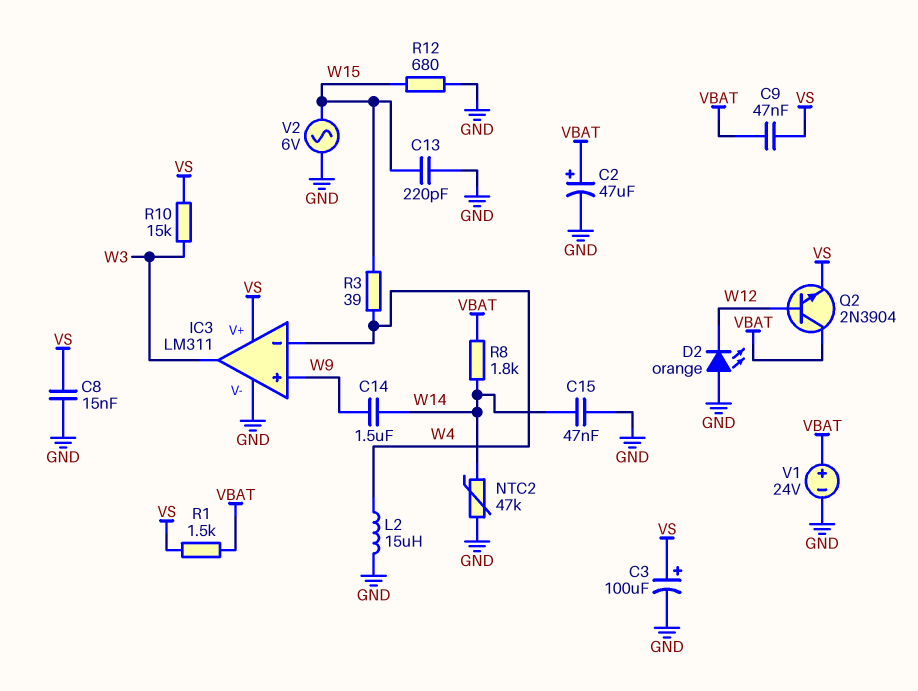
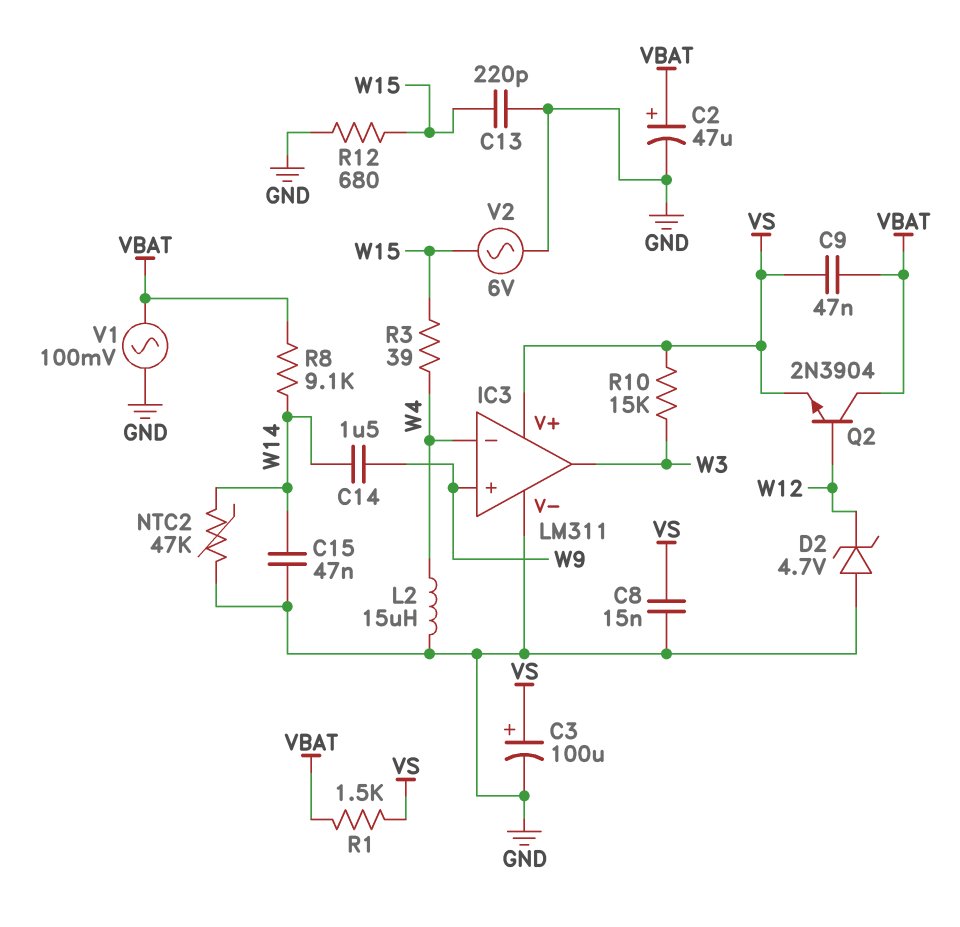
D2: LED orange (A GND, K W12) -> zener 4.7V (A GND, K W12)
R8: 1.8k (VBAT, W14) -> 9.1k (VBAT, W14)
V1: 24V (plus VBAT, minus GND) -> AC 100mV (GND, VBAT)

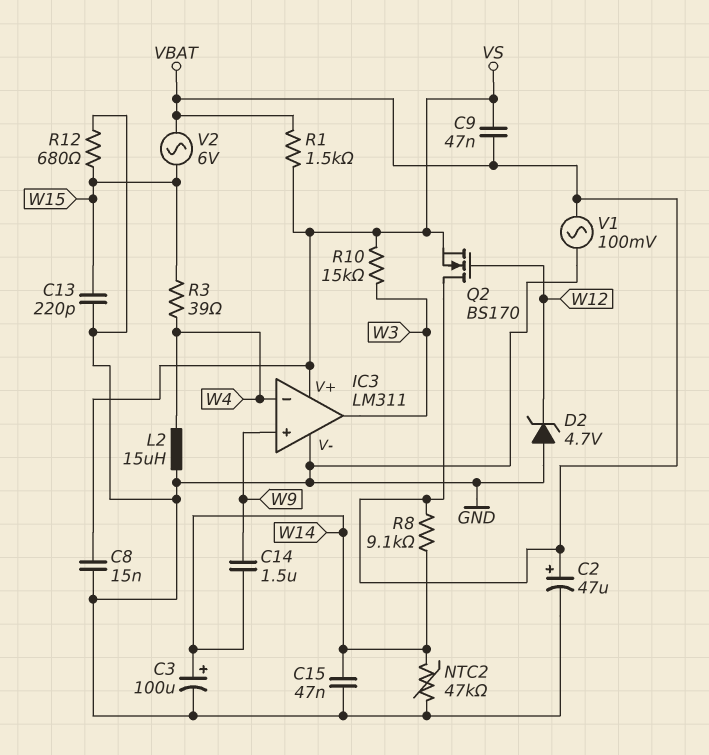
C3: 100uF (plus VS, minus GND) -> 100uF (plus W14, minus GND)
Q2: NPN 2N3904 (B W12, C VBAT, E VS) -> NMOS BS170 (G W12, D VBAT, S VS)
V2: AC 6V (GND, W15) -> AC 6V (VBAT, W15)

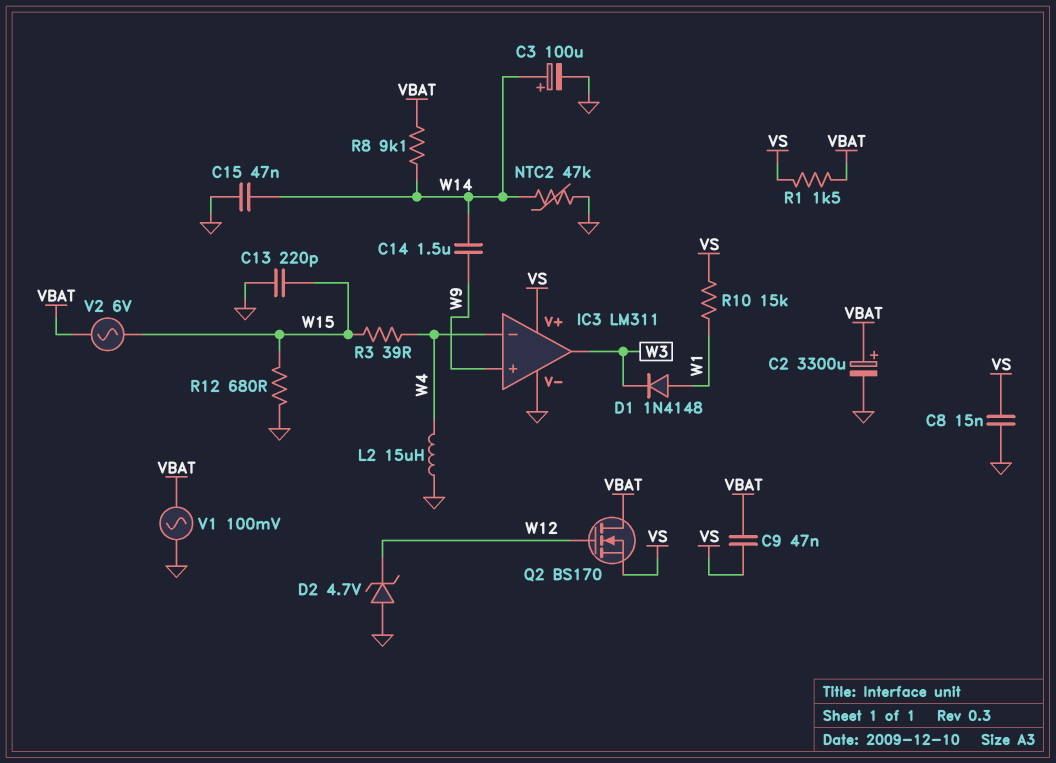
C2: 47uF (plus VBAT, minus GND) -> 3300uF (plus VBAT, minus GND)
D1: none -> diode 1N4148 (A W1, K W3)
R10: 15k (VS, W3) -> 15k (VS, W1)

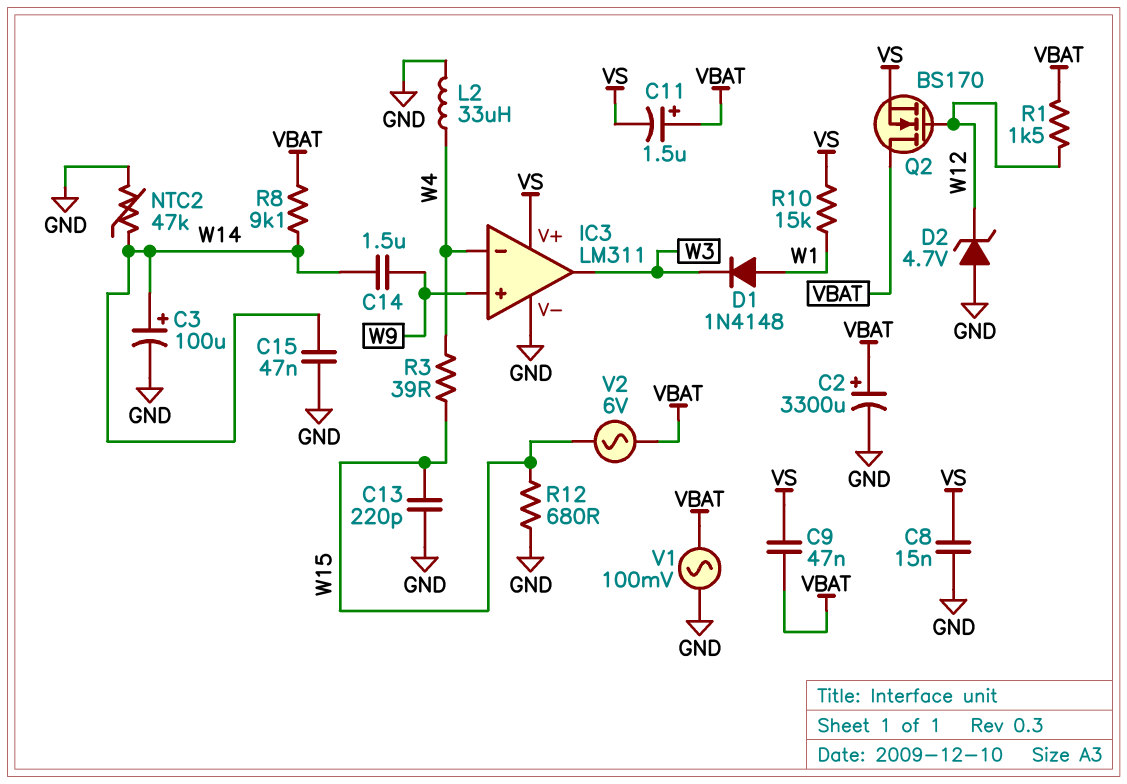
C11: none -> 1.5uF (plus VBAT, minus VS)
L2: 15uH (GND, W4) -> 33uH (GND, W4)
R1: 1.5k (VBAT, VS) -> 1.5k (VBAT, W12)

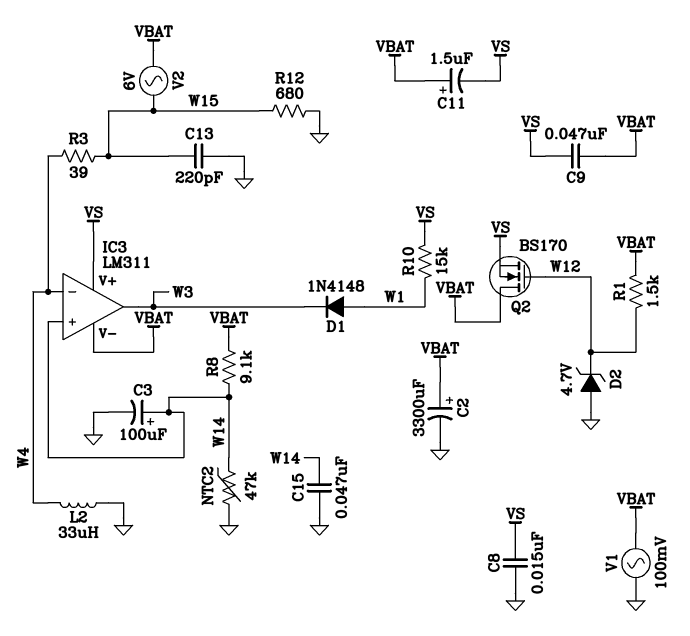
C14: 1.5uF (W9, W14) -> none
IC3 pin V-: GND -> VBAT
IC3 pin in+: W9 -> W14

